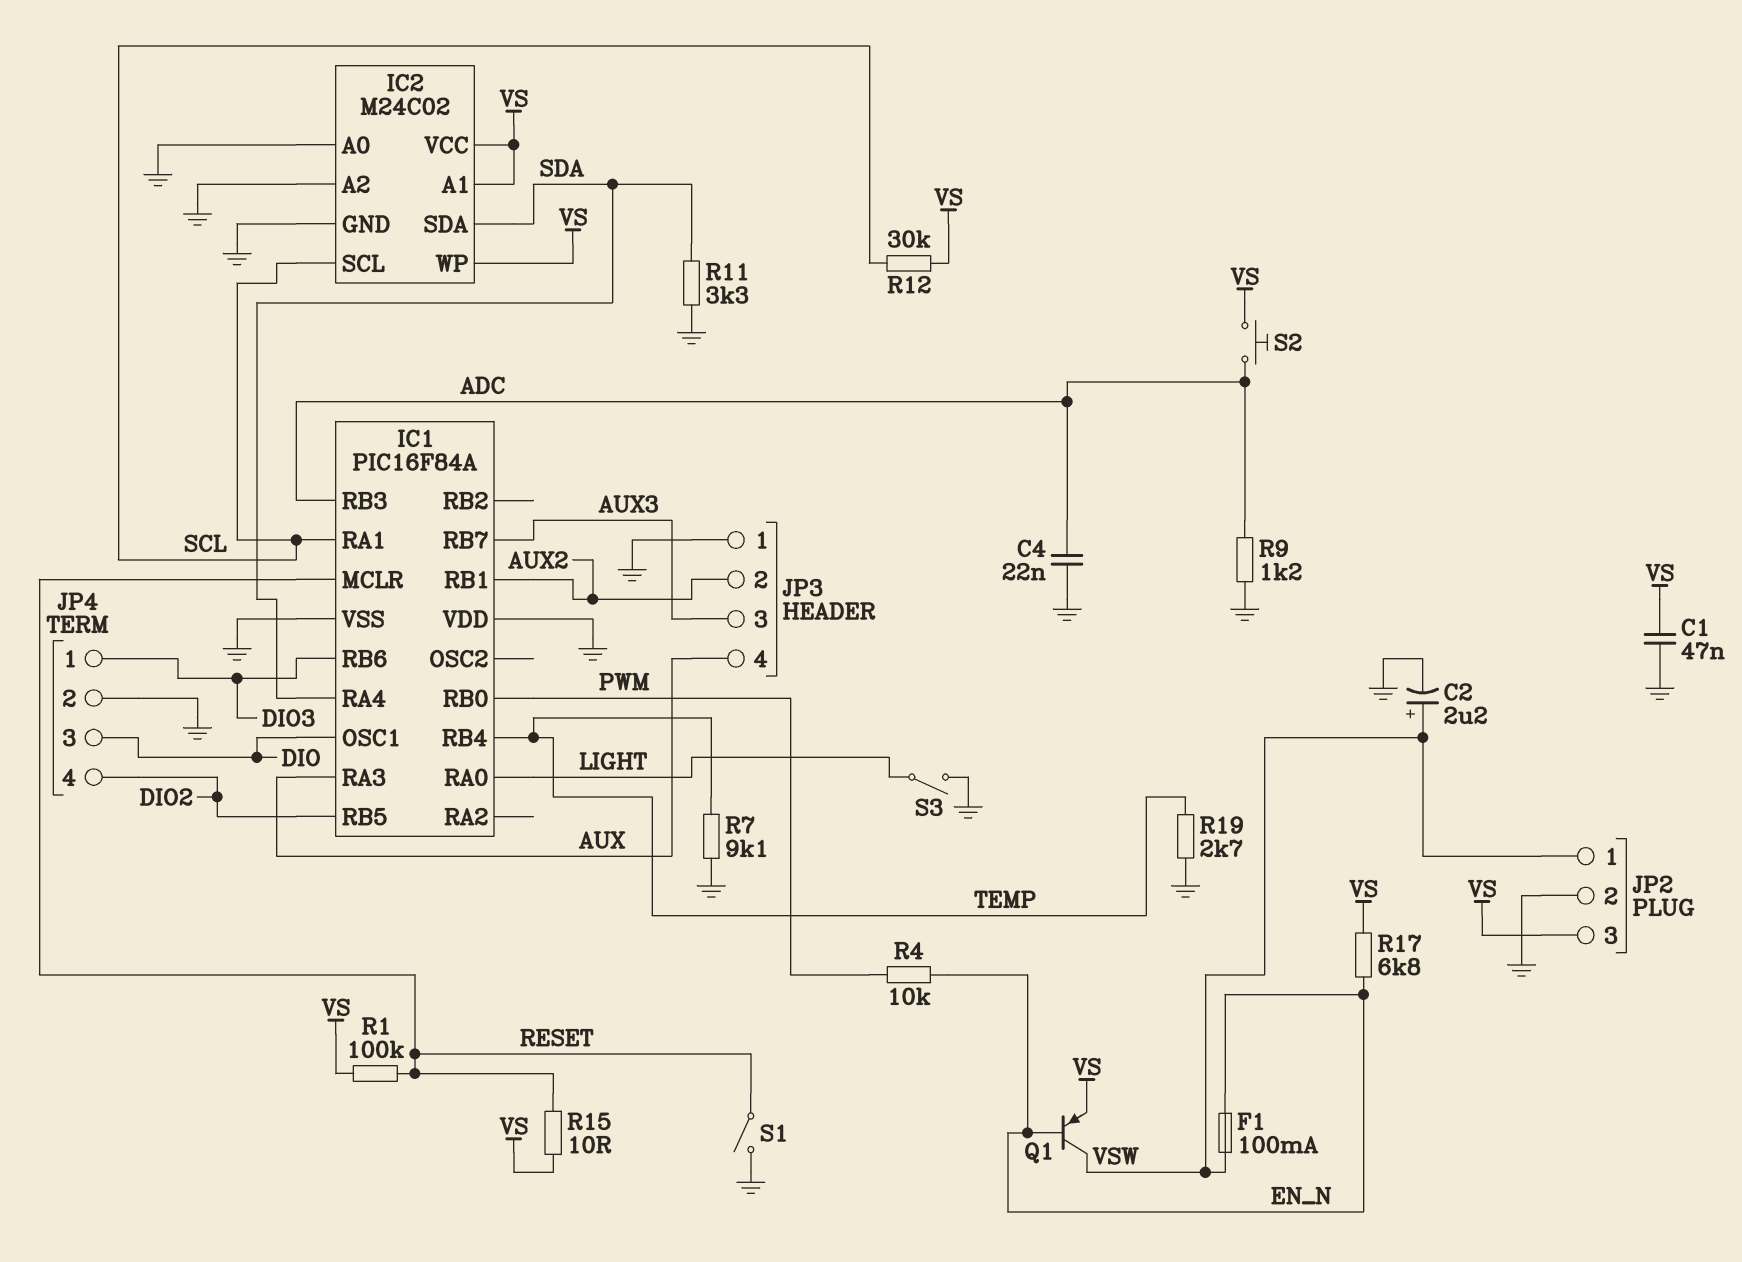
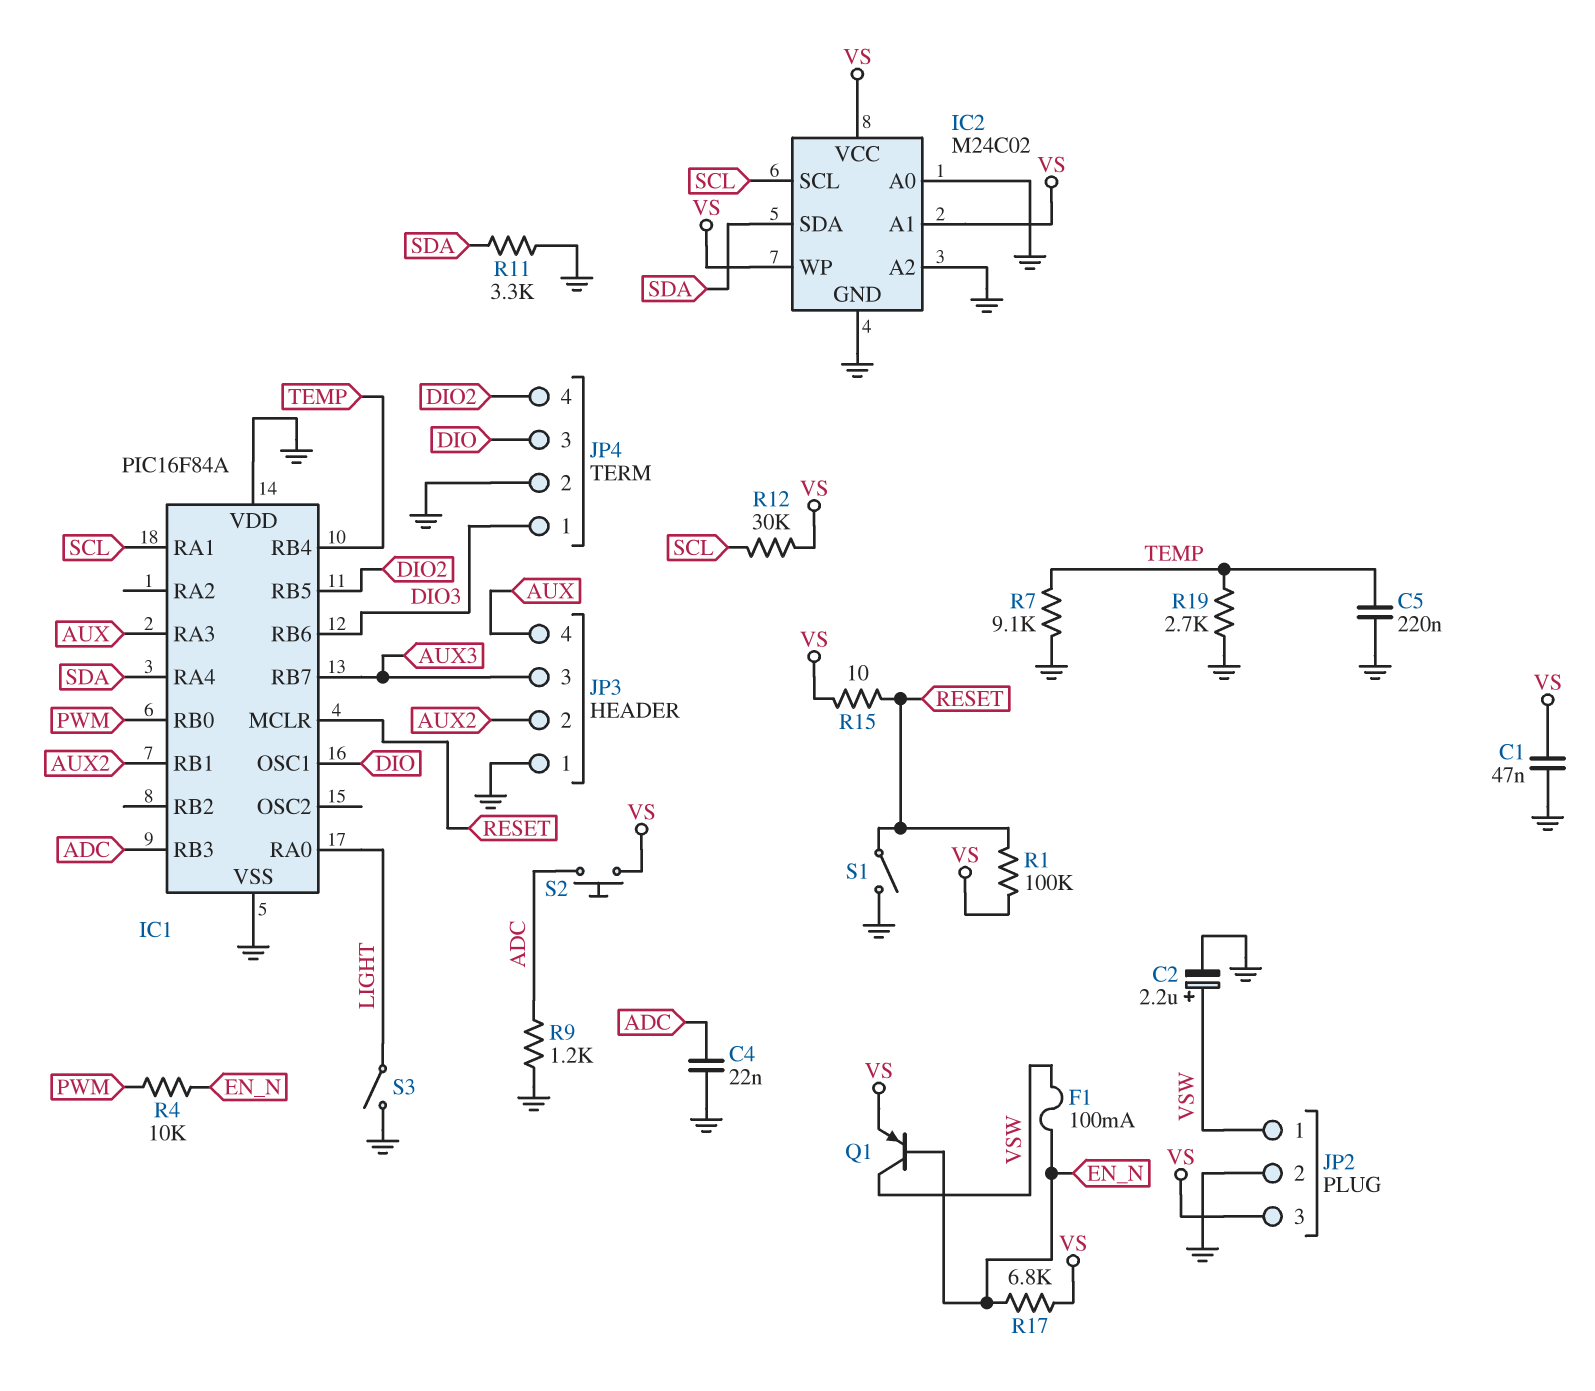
C5: none -> 220nF (GND, TEMP)

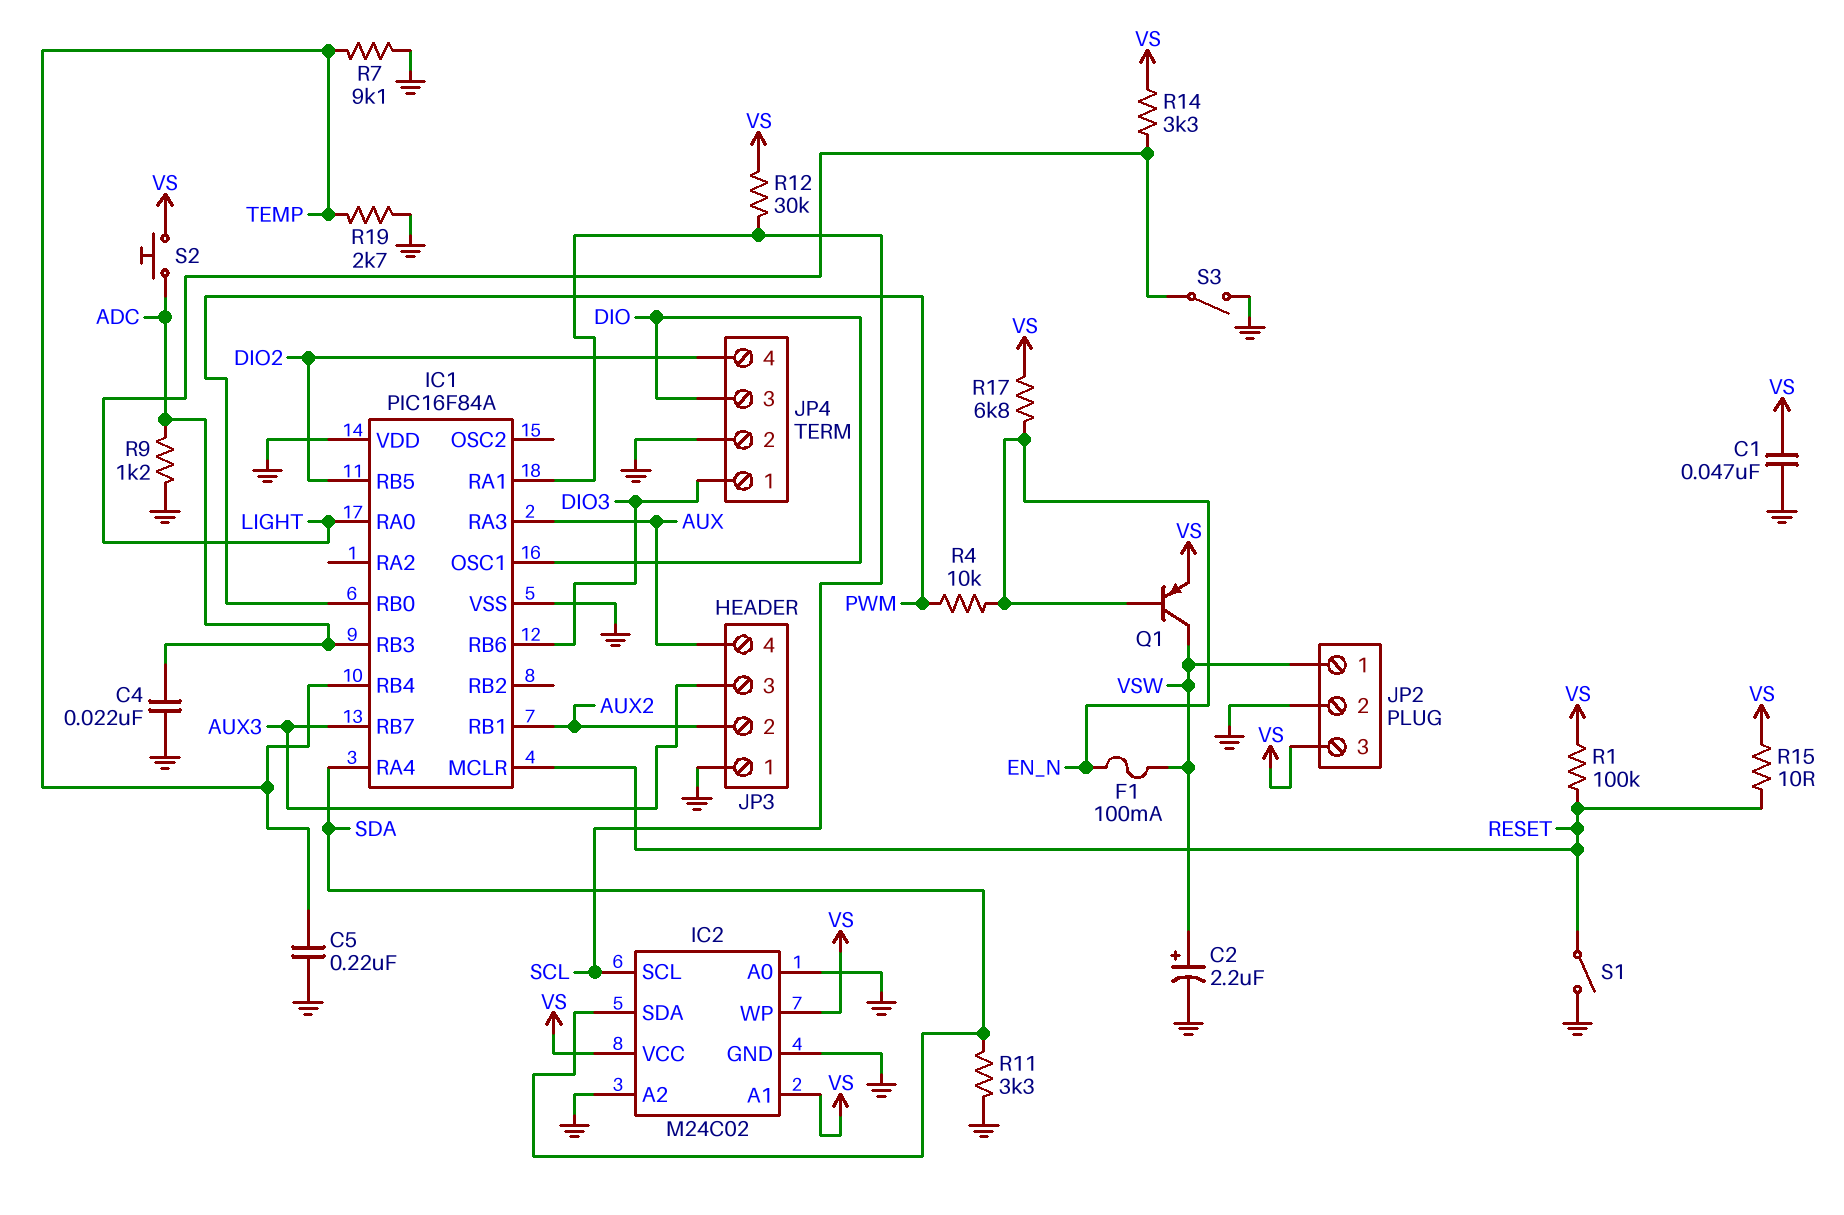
R14: none -> 3.3k (LIGHT, VS)

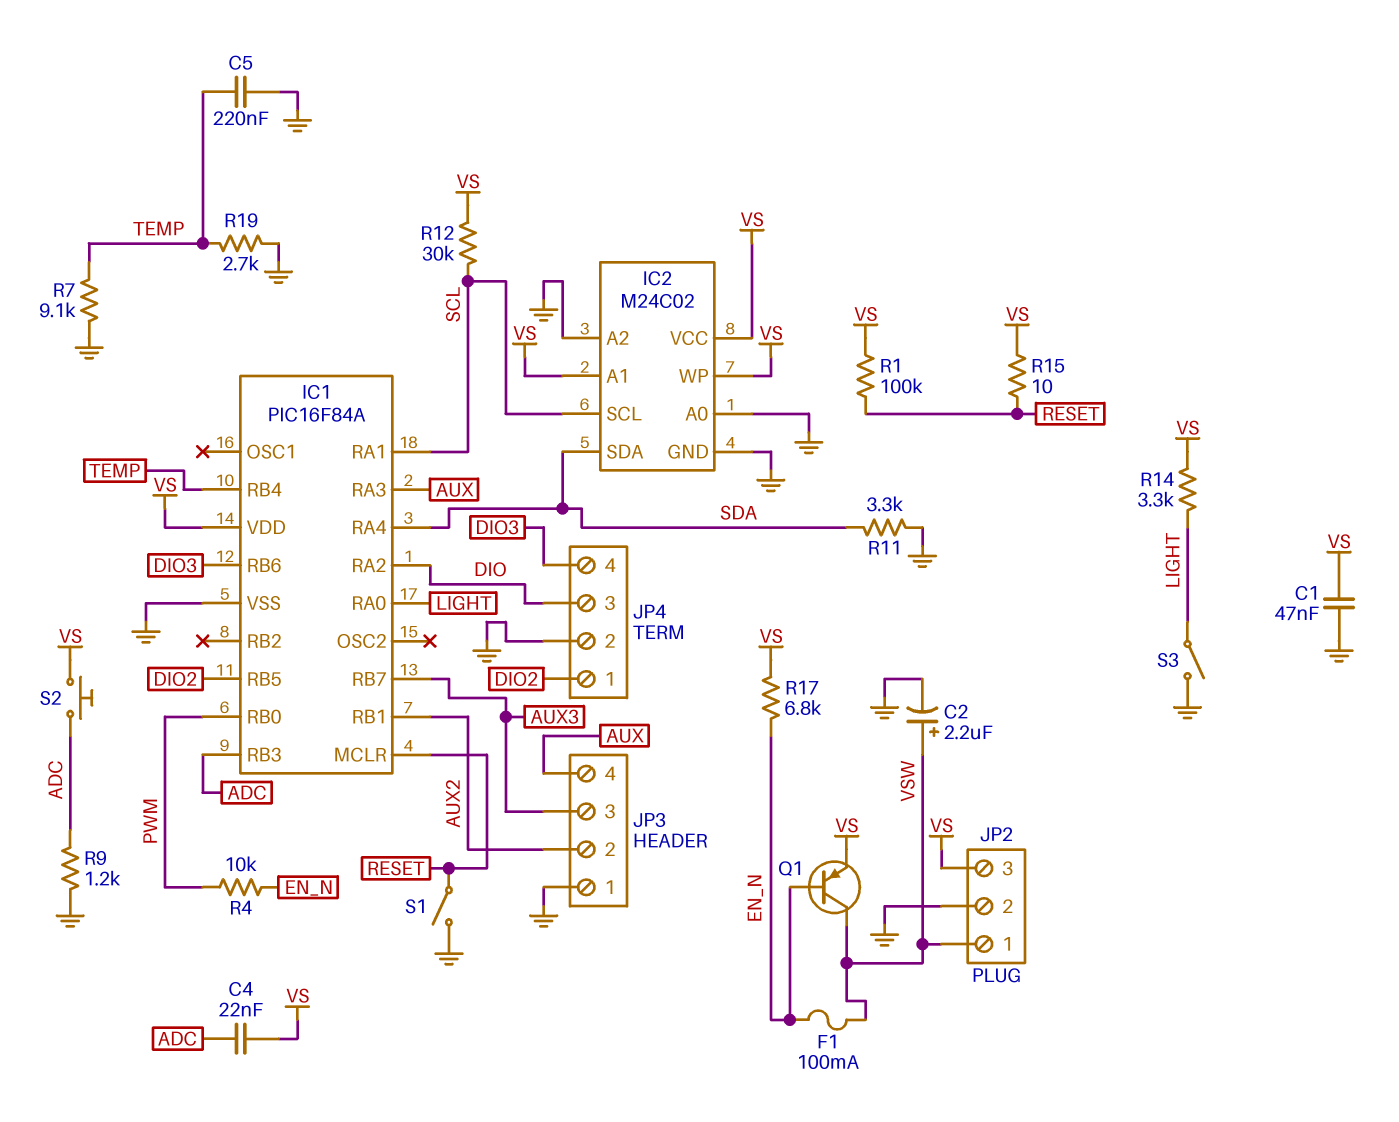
C4: 22nF (ADC, GND) -> 22nF (ADC, VS)
IC1 pin OSC1: DIO -> none
IC1 pin RA2: none -> DIO
IC1 pin VDD: GND -> VS
JP4 pin 1: DIO3 -> DIO2
JP4 pin 4: DIO2 -> DIO3

